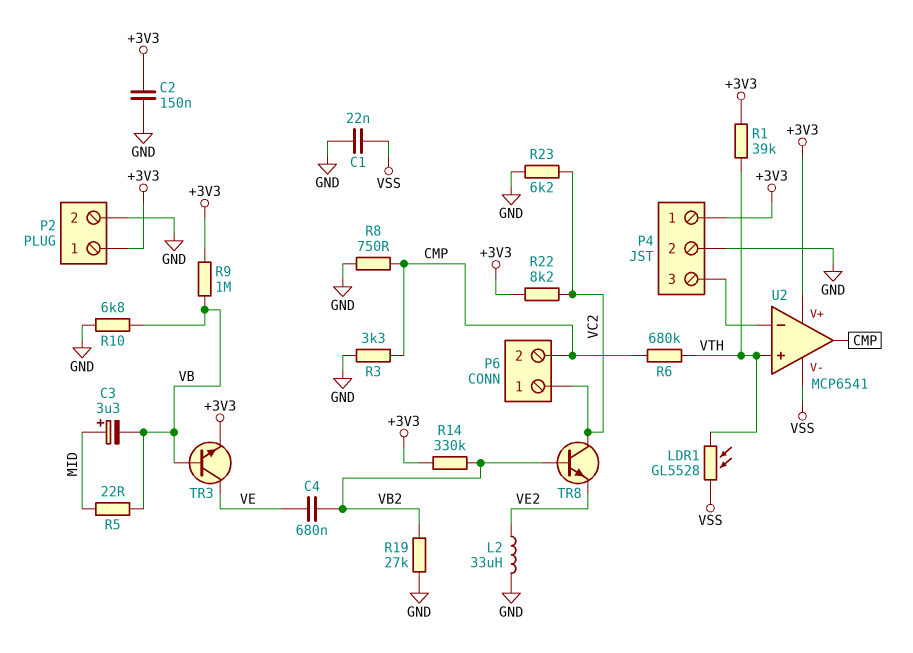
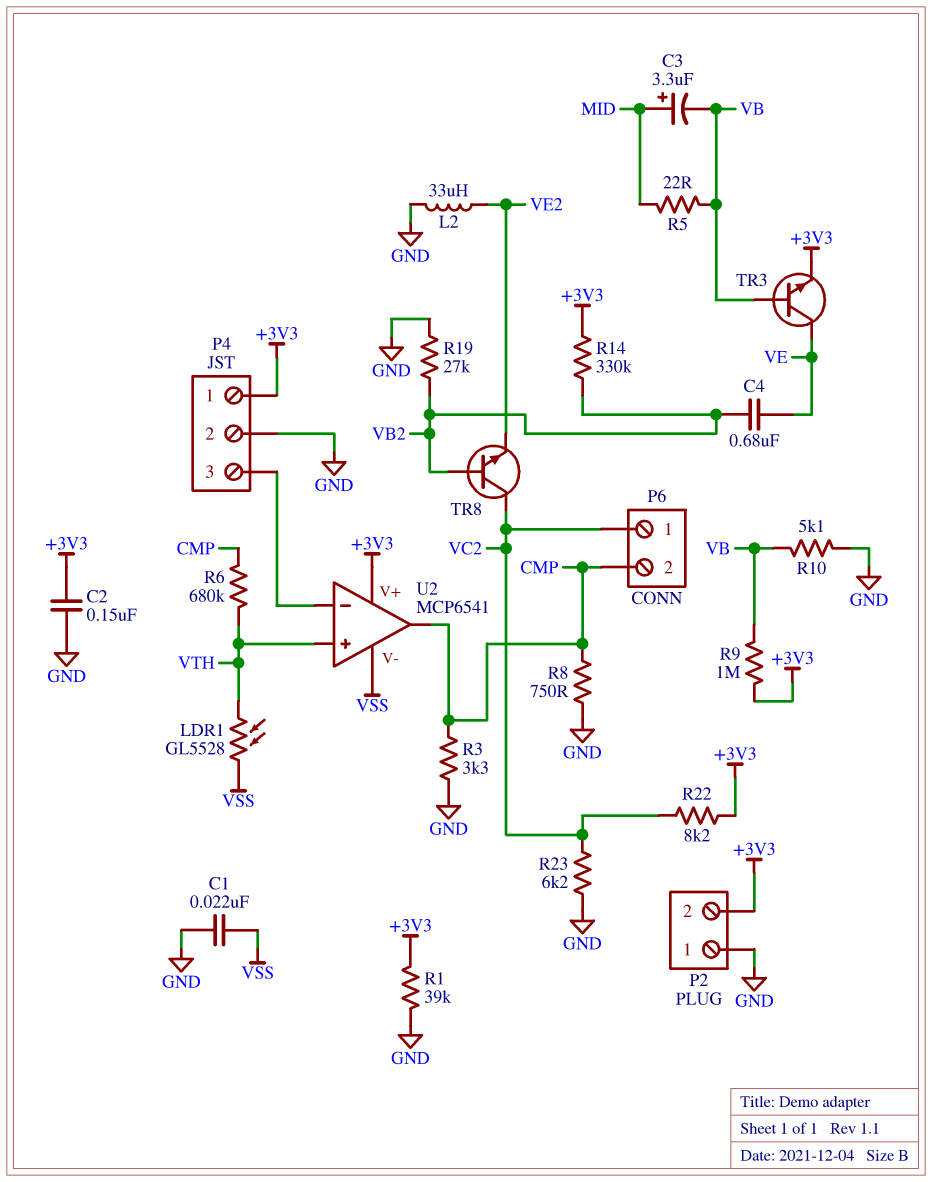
P2 pin 1: +3V3 -> GND
P2 pin 2: GND -> +3V3
R1: 39k (+3V3, VTH) -> 39k (+3V3, GND)
R10: 6.8k (GND, VB) -> 5.1k (GND, VB)

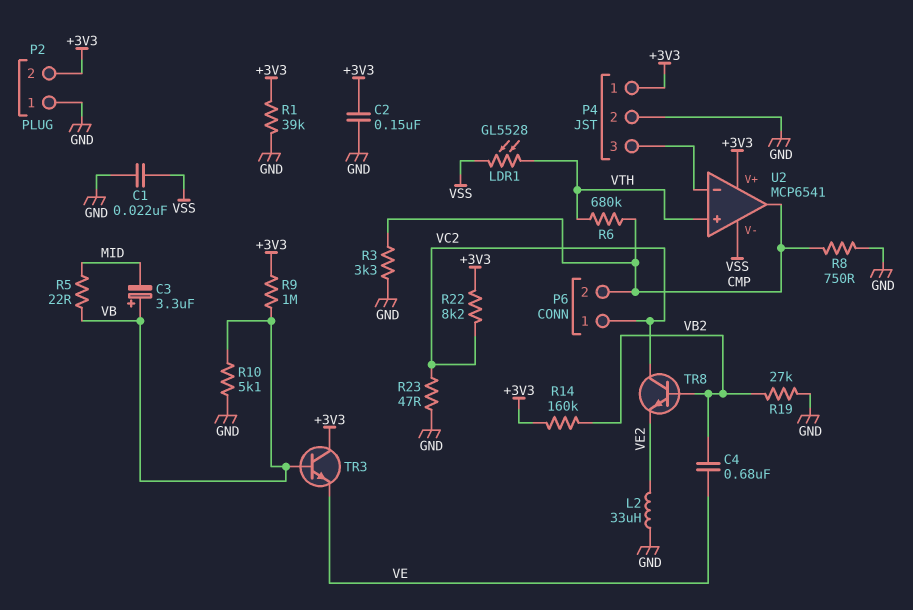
C3: 3.3uF (plus MID, minus VB) -> 3.3uF (plus VB, minus MID)
R14: 330k (+3V3, VB2) -> 160k (+3V3, VB2)
R23: 6.2k (GND, VC2) -> 47 (GND, VC2)
TR3: NPN (B VB, C VE, E +3V3) -> NPN (B VB, C +3V3, E VE)

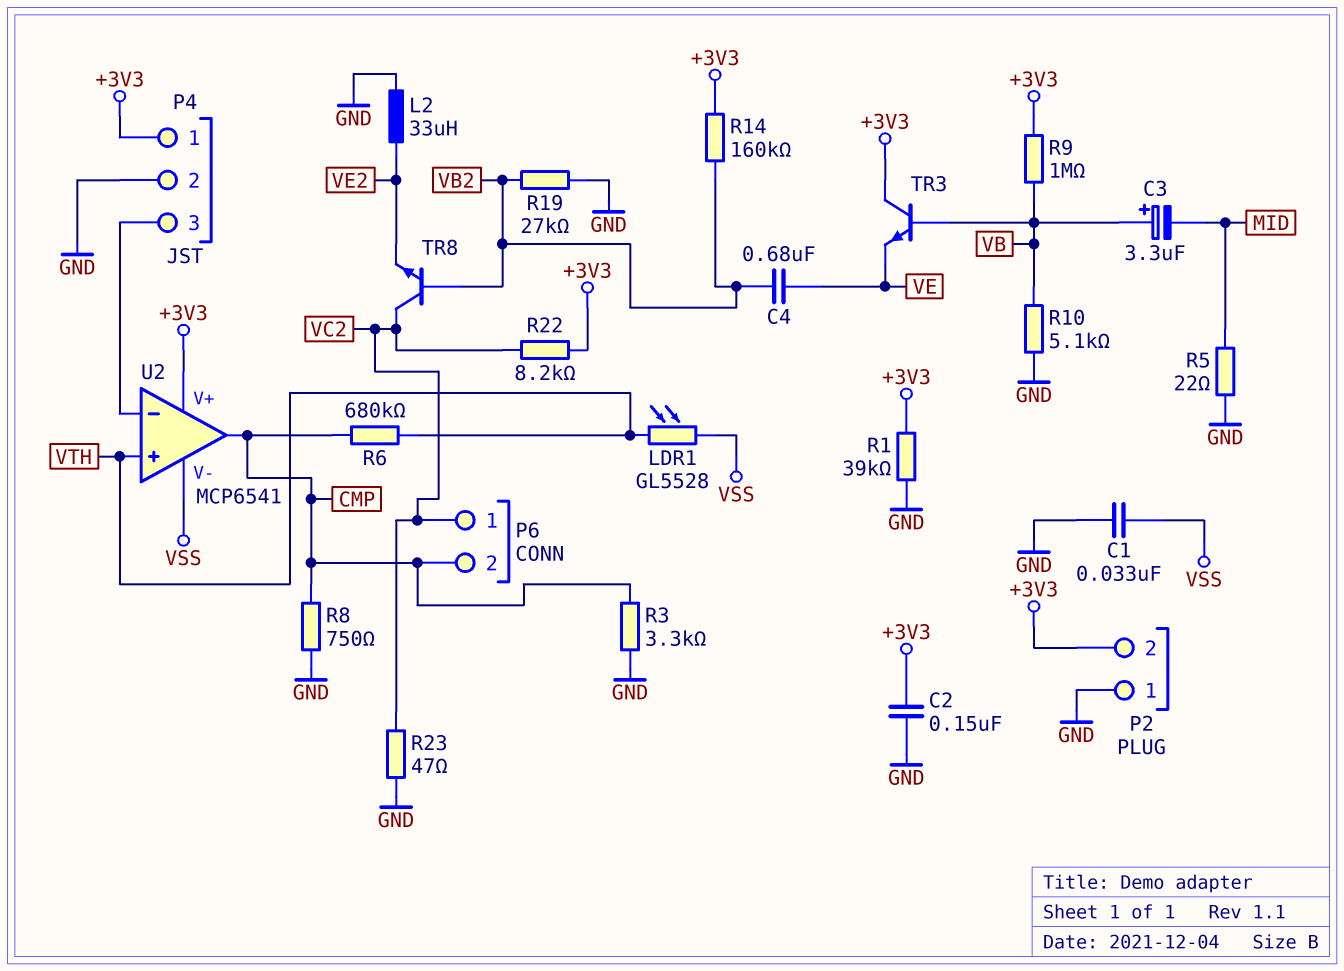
C1: 22nF (GND, VSS) -> 33nF (GND, VSS)
R5: 22 (MID, VB) -> 22 (GND, MID)

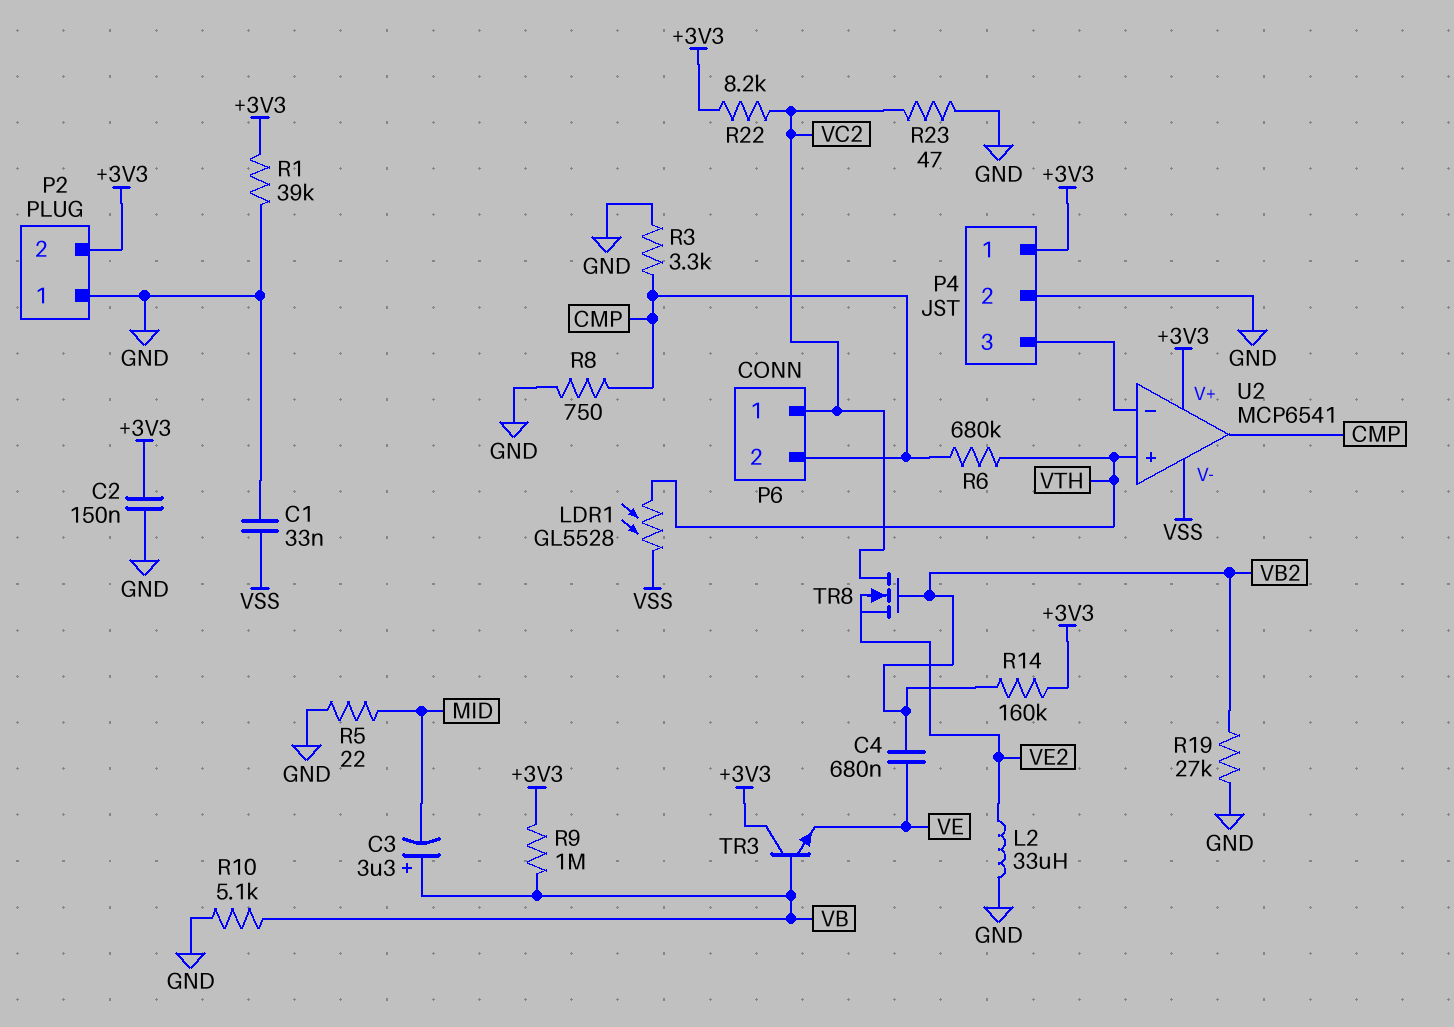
TR8: NPN (B VB2, C VC2, E VE2) -> NMOS (G VB2, D VC2, S VE2)

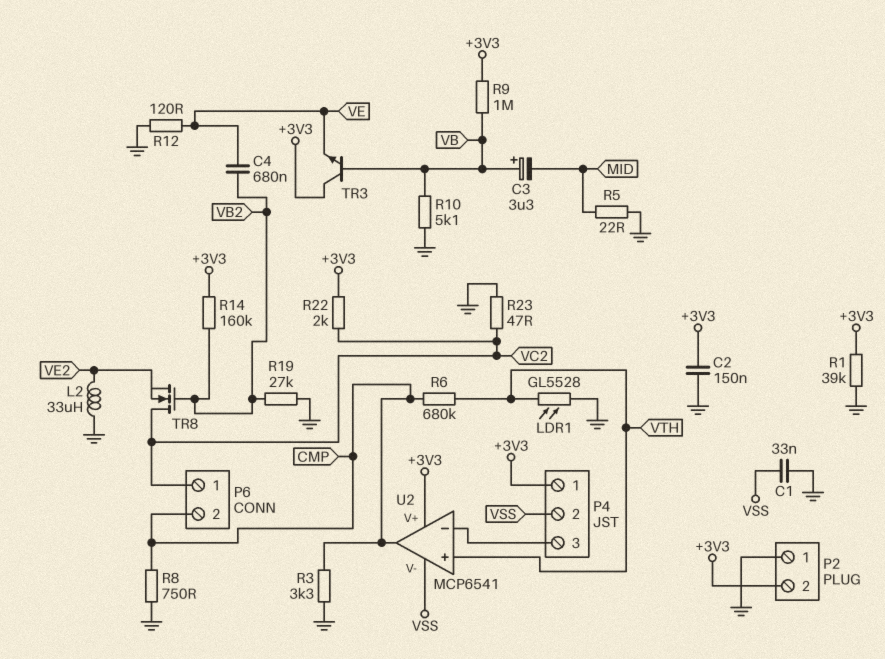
LDR1: GL5528 (VSS, VTH) -> GL5528 (GND, VTH)
P4 pin 2: GND -> VSS
R12: none -> 120 (GND, VE)
R22: 8.2k (+3V3, VC2) -> 2k (+3V3, VC2)

